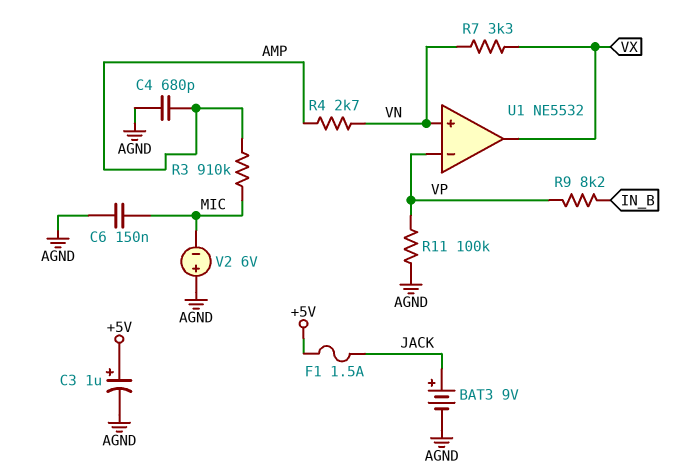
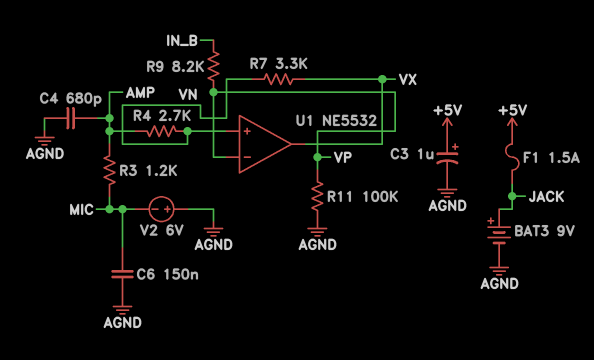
R3: 910k (AMP, MIC) -> 1.2k (AMP, MIC)

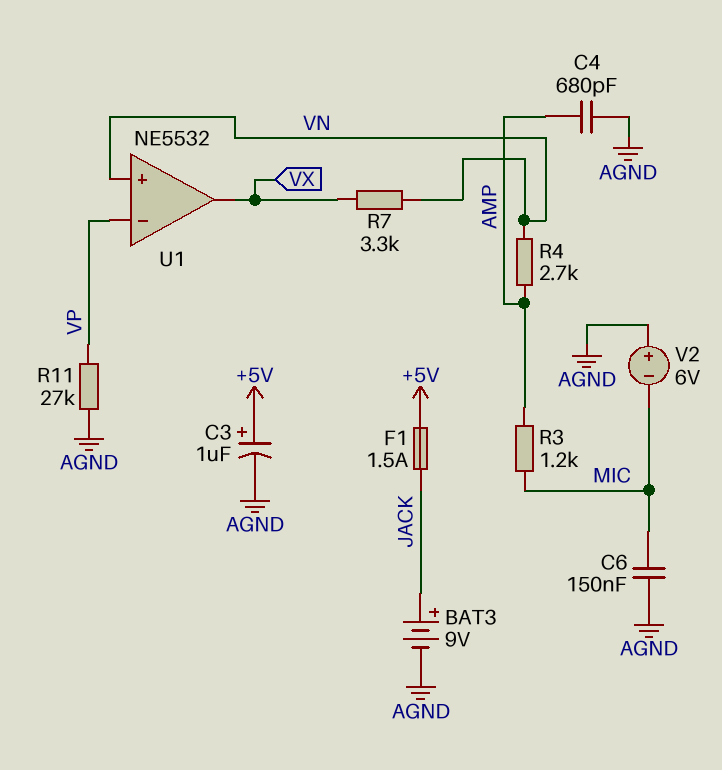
R9: 8.2k (IN_B, VP) -> none
R11: 100k (AGND, VP) -> 27k (AGND, VP)

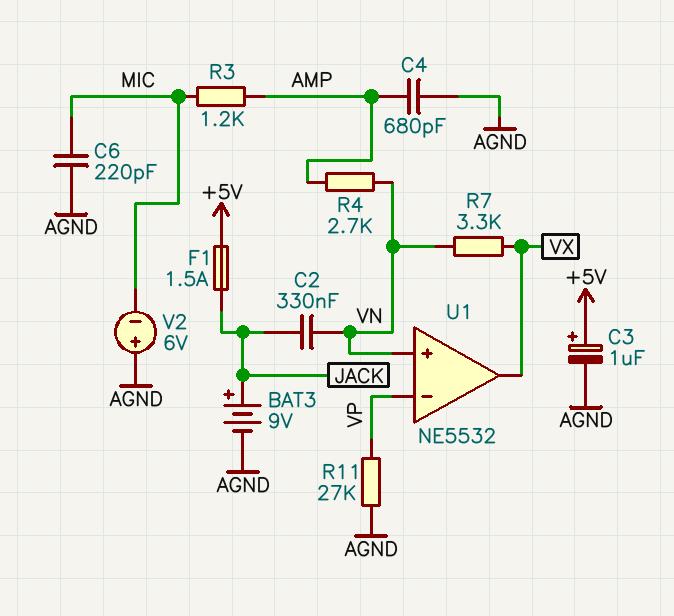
C2: none -> 330nF (JACK, VN)
C6: 150nF (AGND, MIC) -> 220pF (AGND, MIC)

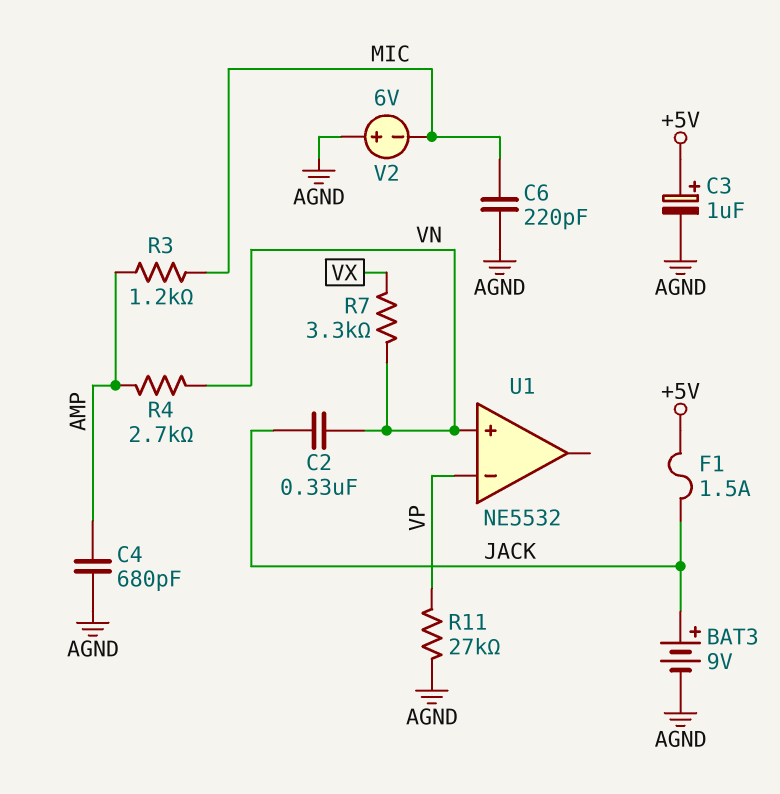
U1 pin out: VX -> none

